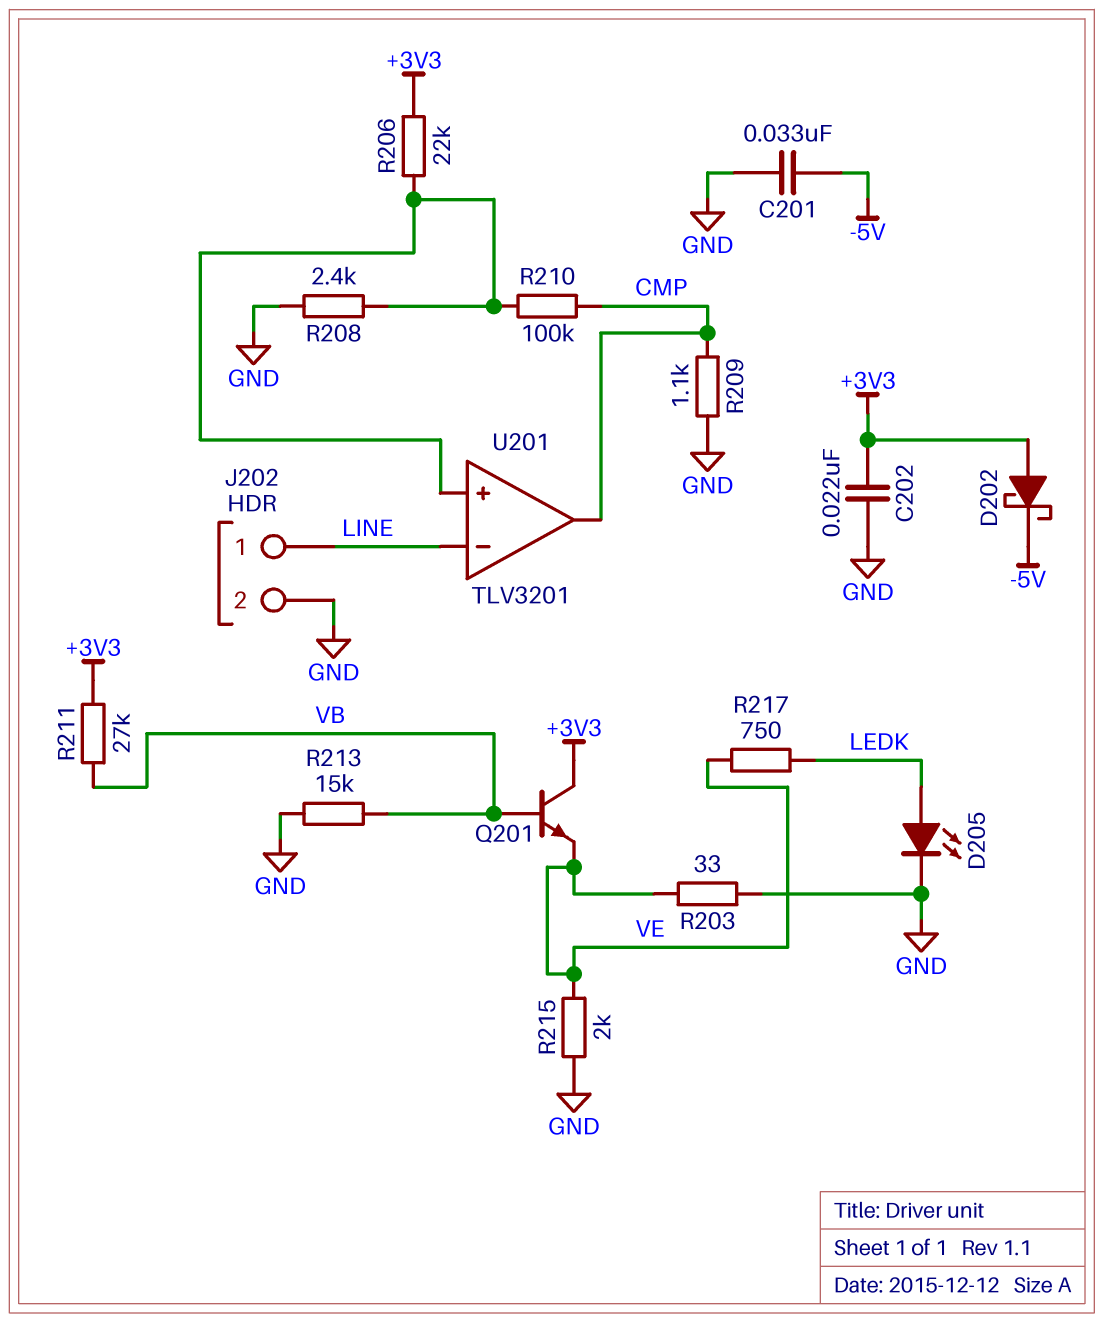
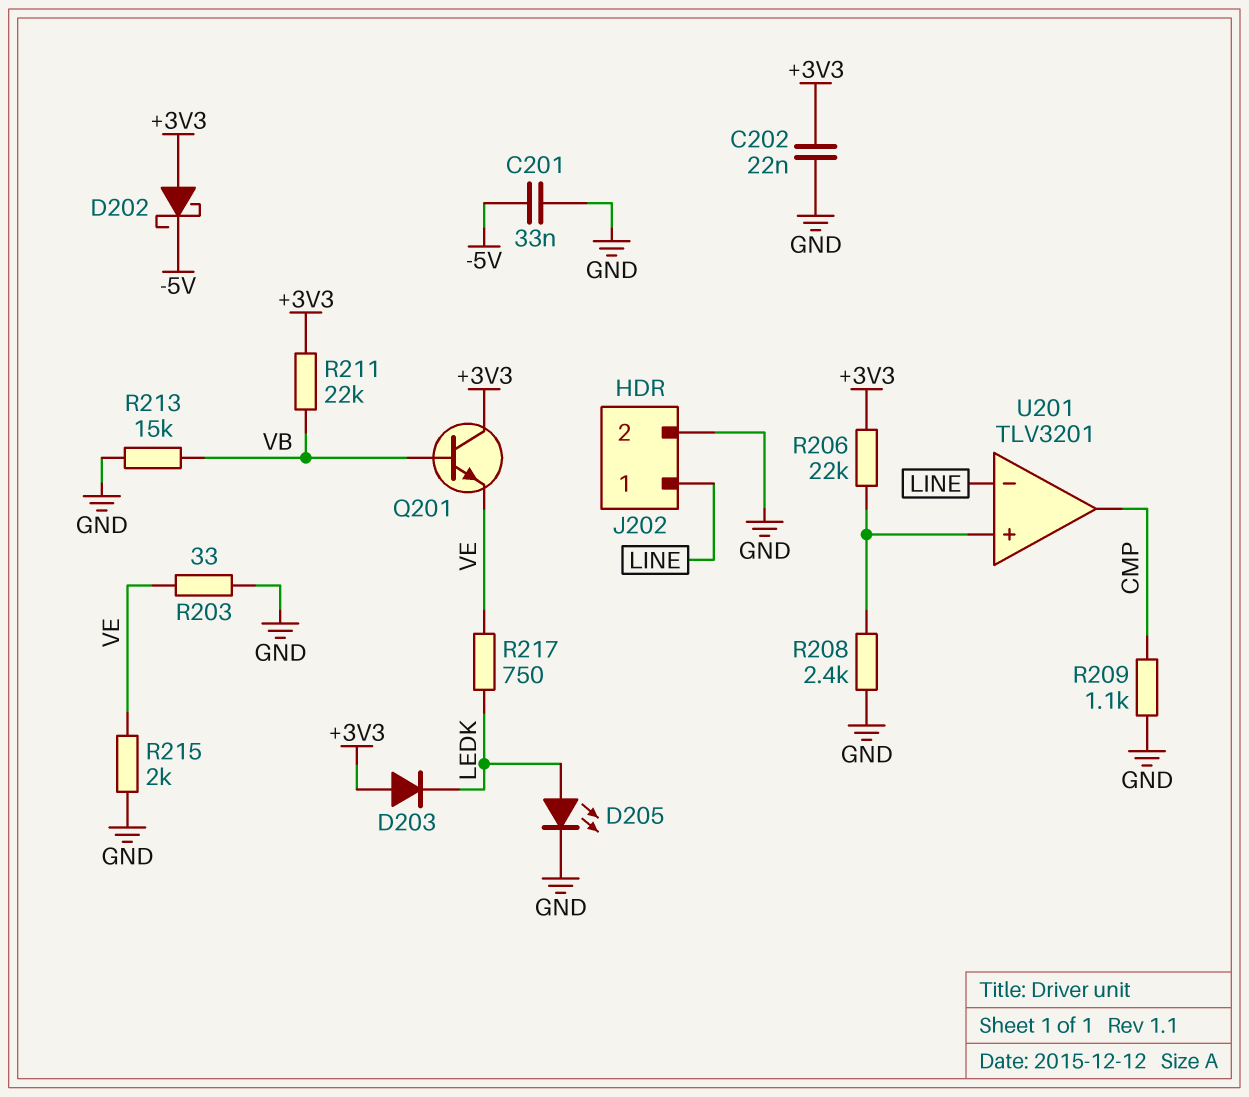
D203: none -> diode (A +3V3, K LEDK)
R210: 100k (CMP, U201/in+) -> none
R211: 27k (+3V3, VB) -> 22k (+3V3, VB)

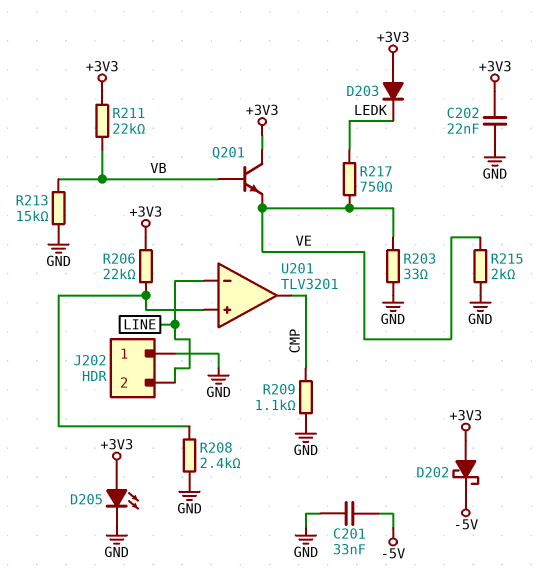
D205: LED (A LEDK, K GND) -> LED (A +3V3, K GND)
J202 pin 1: LINE -> GND
J202 pin 2: GND -> LINE

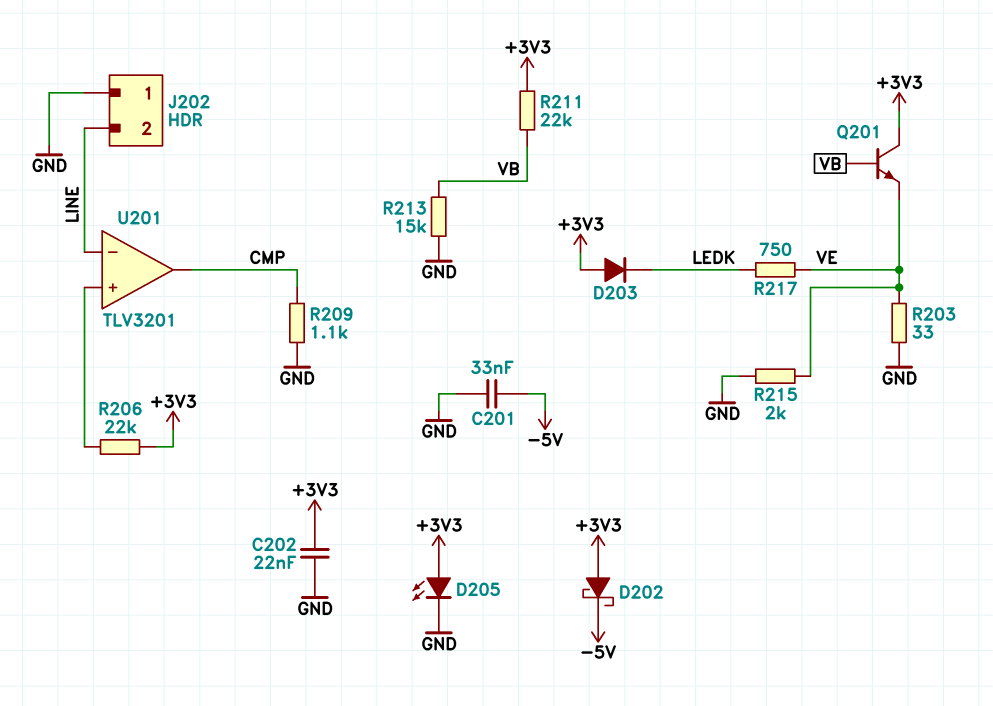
R208: 2.4k (GND, U201/in+) -> none

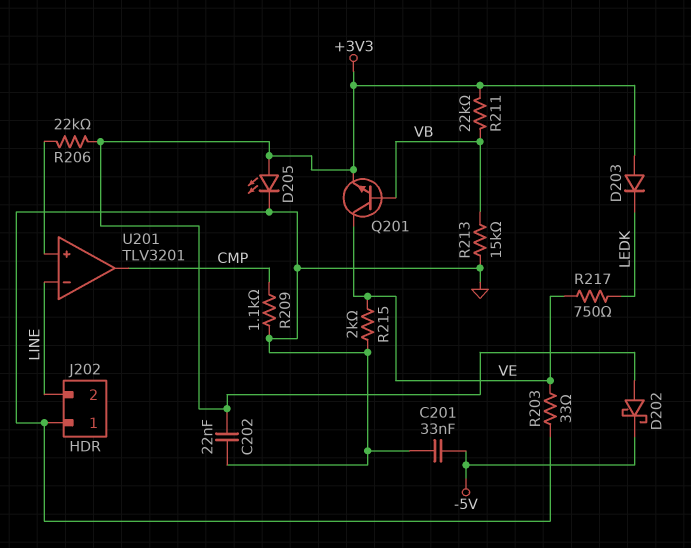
Q201: NPN (B VB, C +3V3, E VE) -> NPN (B VB, C VE, E +3V3)

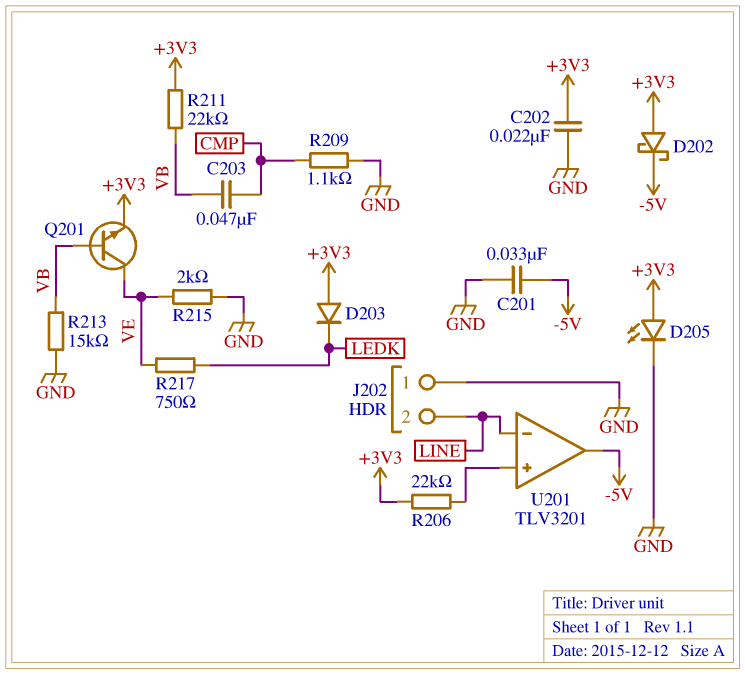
C203: none -> 47nF (CMP, VB)
R203: 33 (GND, VE) -> none
U201 pin out: CMP -> -5V

